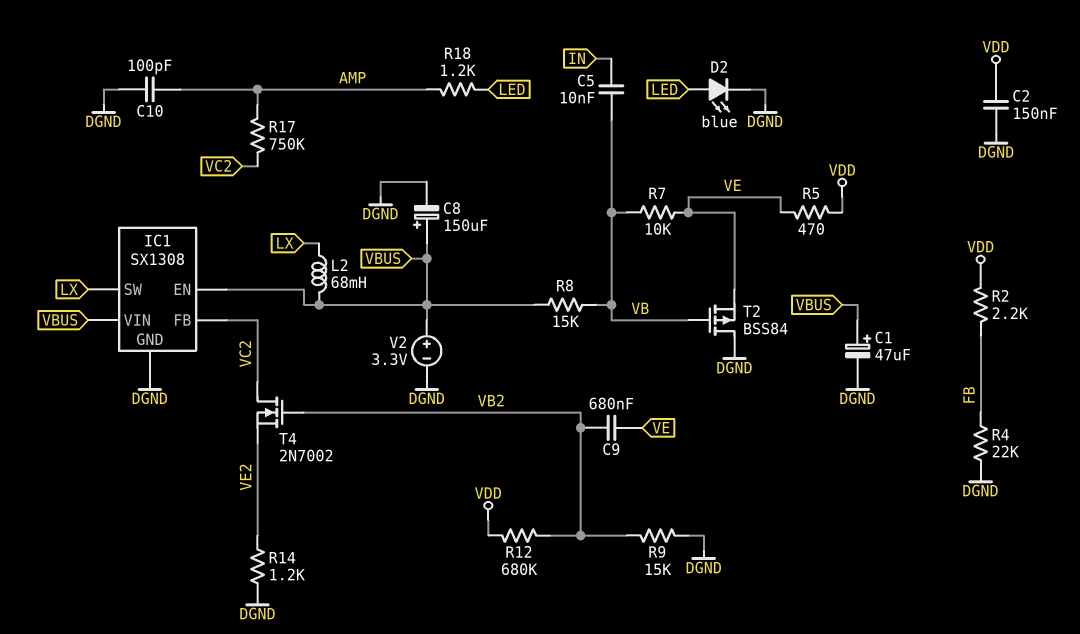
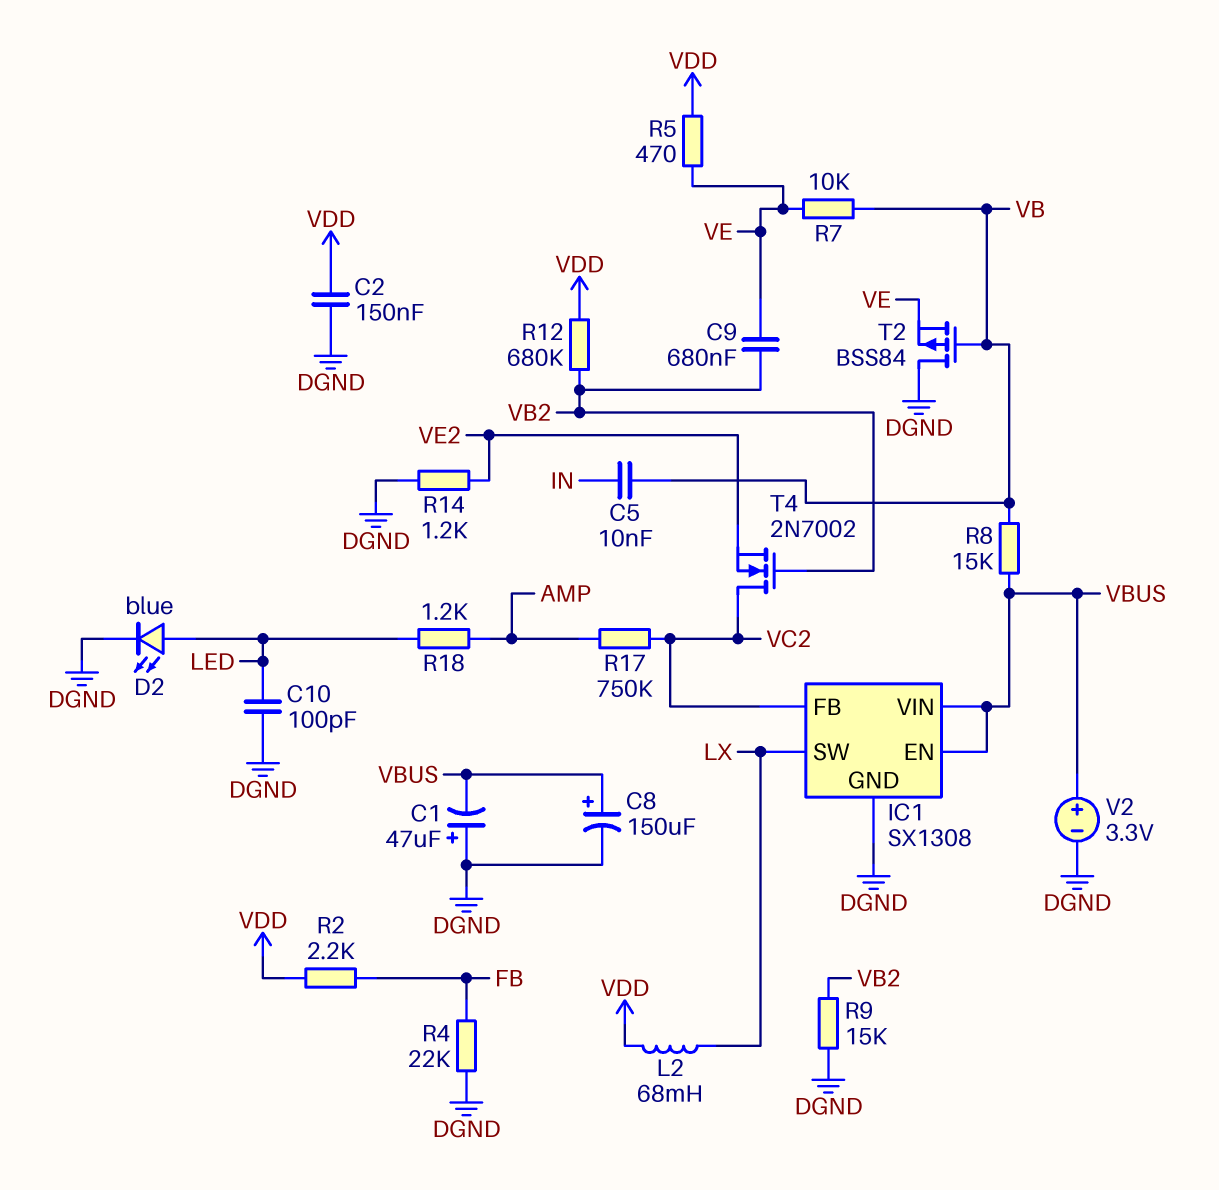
C1: 47uF (plus VBUS, minus DGND) -> 47uF (plus DGND, minus VBUS)
C10: 100pF (AMP, DGND) -> 100pF (DGND, LED)
L2: 68mH (LX, VBUS) -> 68mH (LX, VDD)

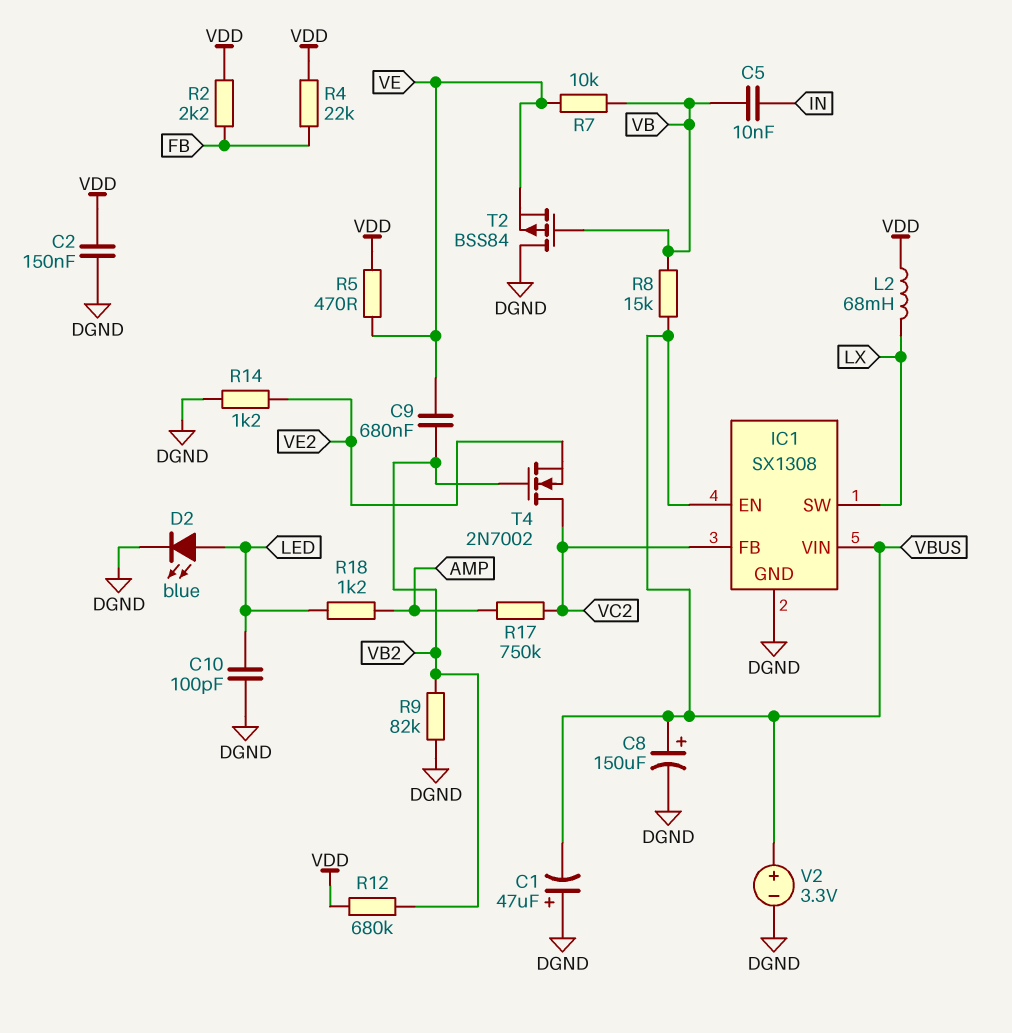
R4: 22k (DGND, FB) -> 22k (FB, VDD)
R9: 15k (DGND, VB2) -> 82k (DGND, VB2)

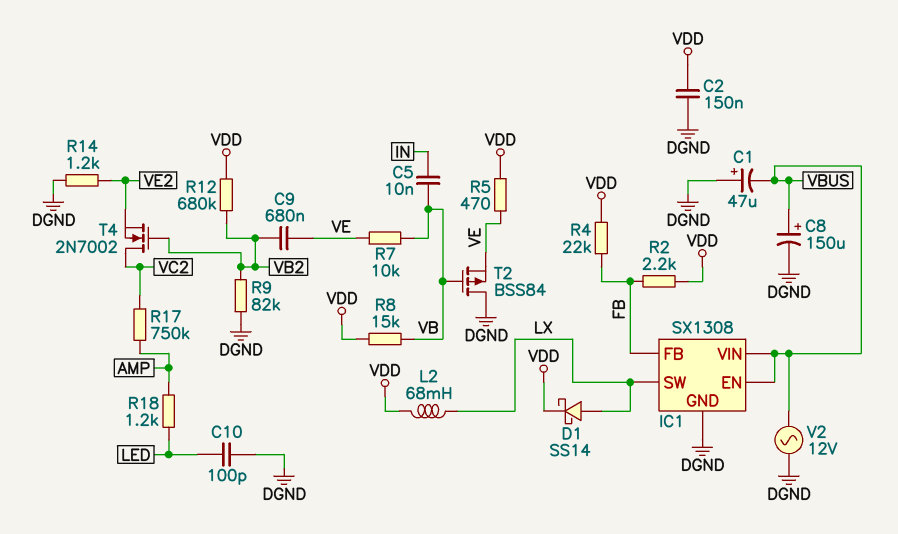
D1: none -> schottky SS14 (A LX, K VDD)
D2: LED blue (A LED, K DGND) -> none
IC1 pin FB: VC2 -> FB
R8: 15k (VB, VBUS) -> 15k (VB, VDD)
V2: 3.3V (plus VBUS, minus DGND) -> AC 12V (DGND, VBUS)

